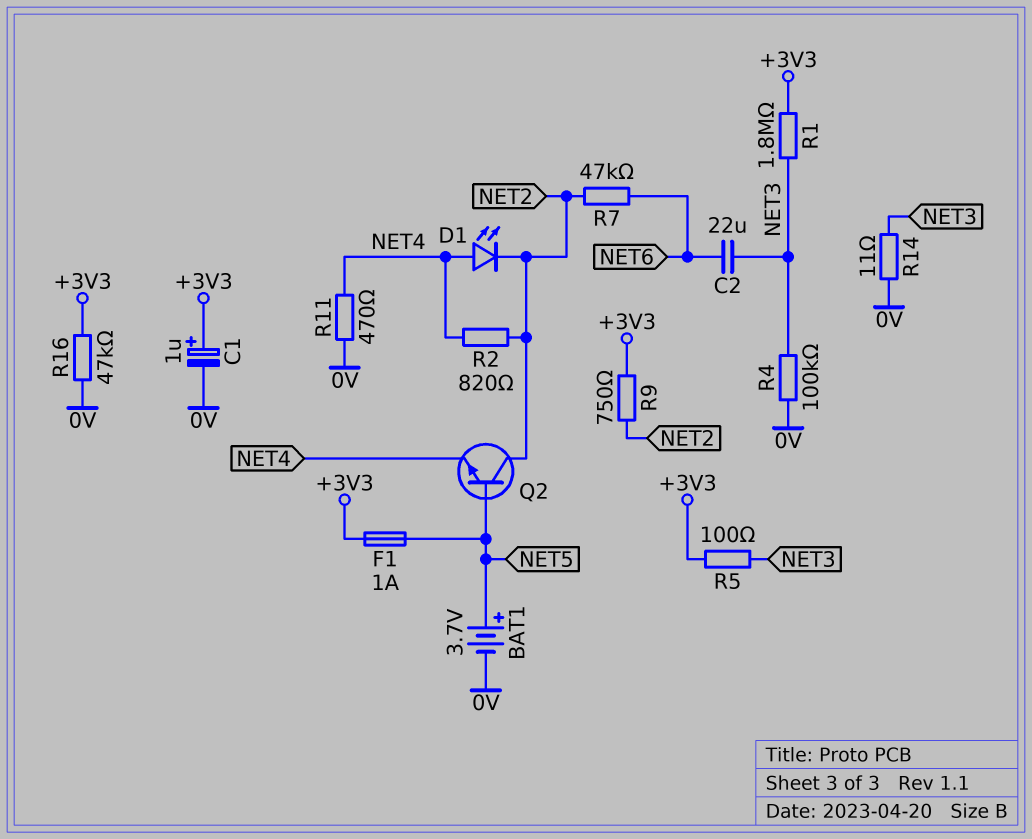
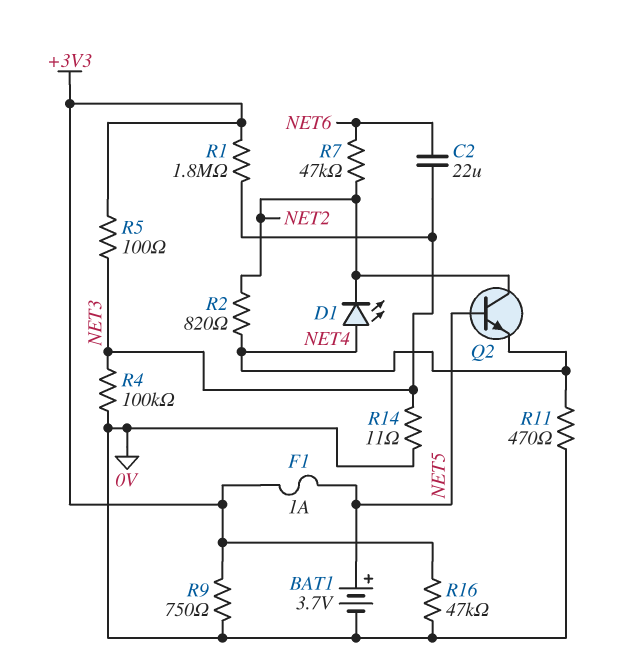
C1: 1uF (plus +3V3, minus 0V) -> none
R9: 750 (+3V3, NET2) -> 750 (+3V3, 0V)

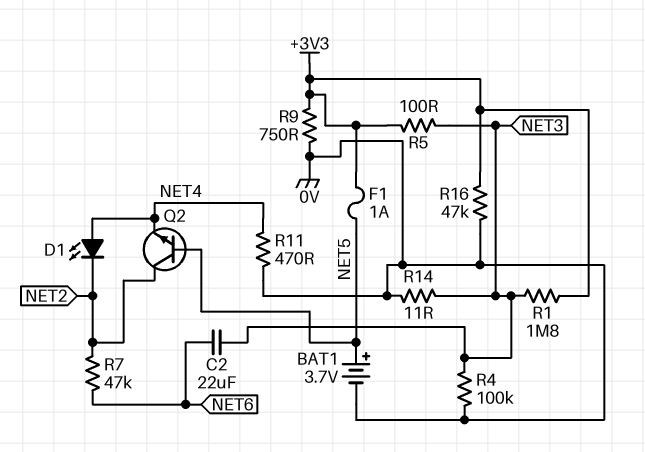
R2: 820 (NET2, NET4) -> none

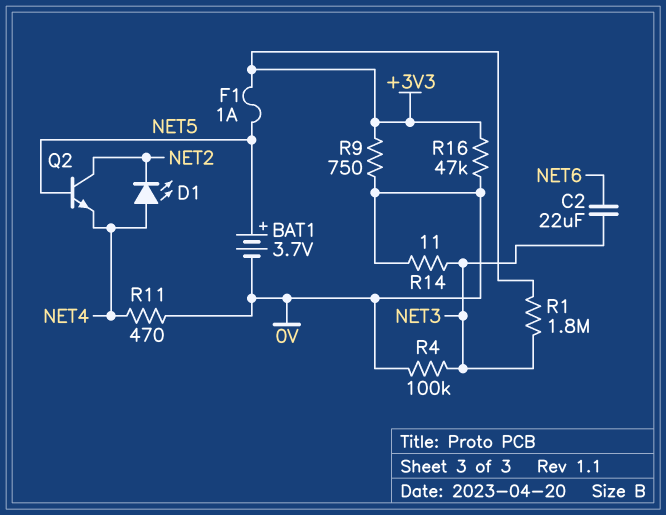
R5: 100 (+3V3, NET3) -> none
R7: 47k (NET2, NET6) -> none

